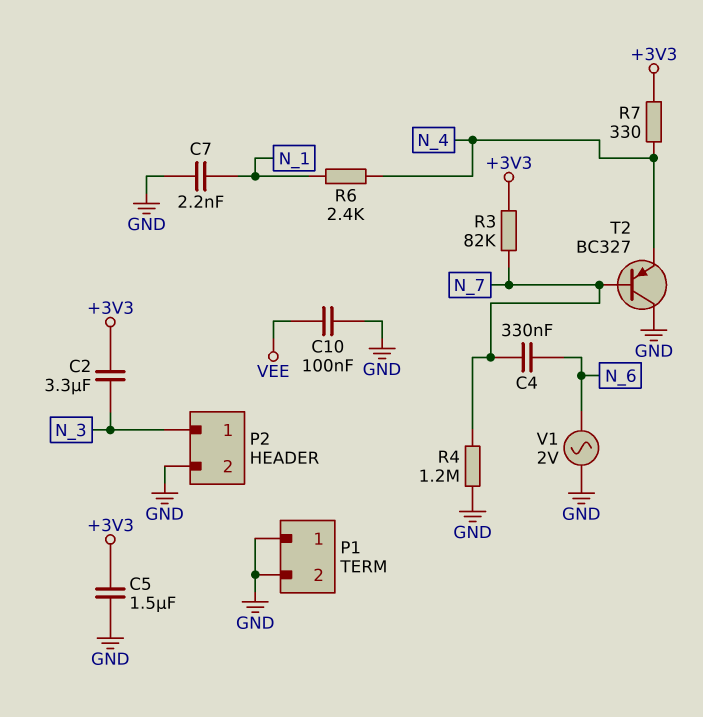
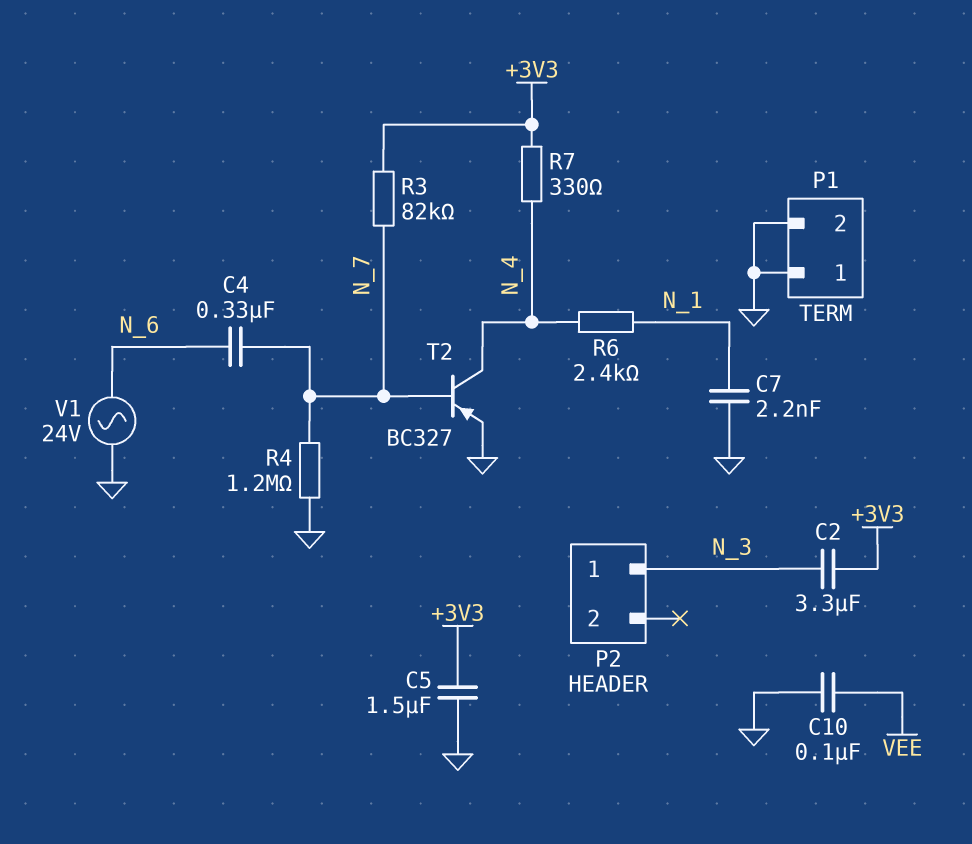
P2 pin 2: GND -> none
T2: PNP BC327 (B N_7, C GND, E N_4) -> PNP BC327 (B N_7, C N_4, E GND)
V1: AC 2V (GND, N_6) -> AC 24V (GND, N_6)

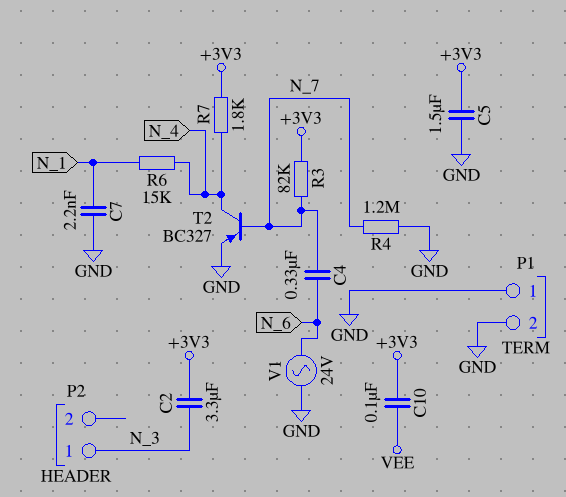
C10: 100nF (GND, VEE) -> 100nF (+3V3, VEE)
R6: 2.4k (N_1, N_4) -> 15k (N_1, N_4)
R7: 330 (+3V3, N_4) -> 1.8k (+3V3, N_4)

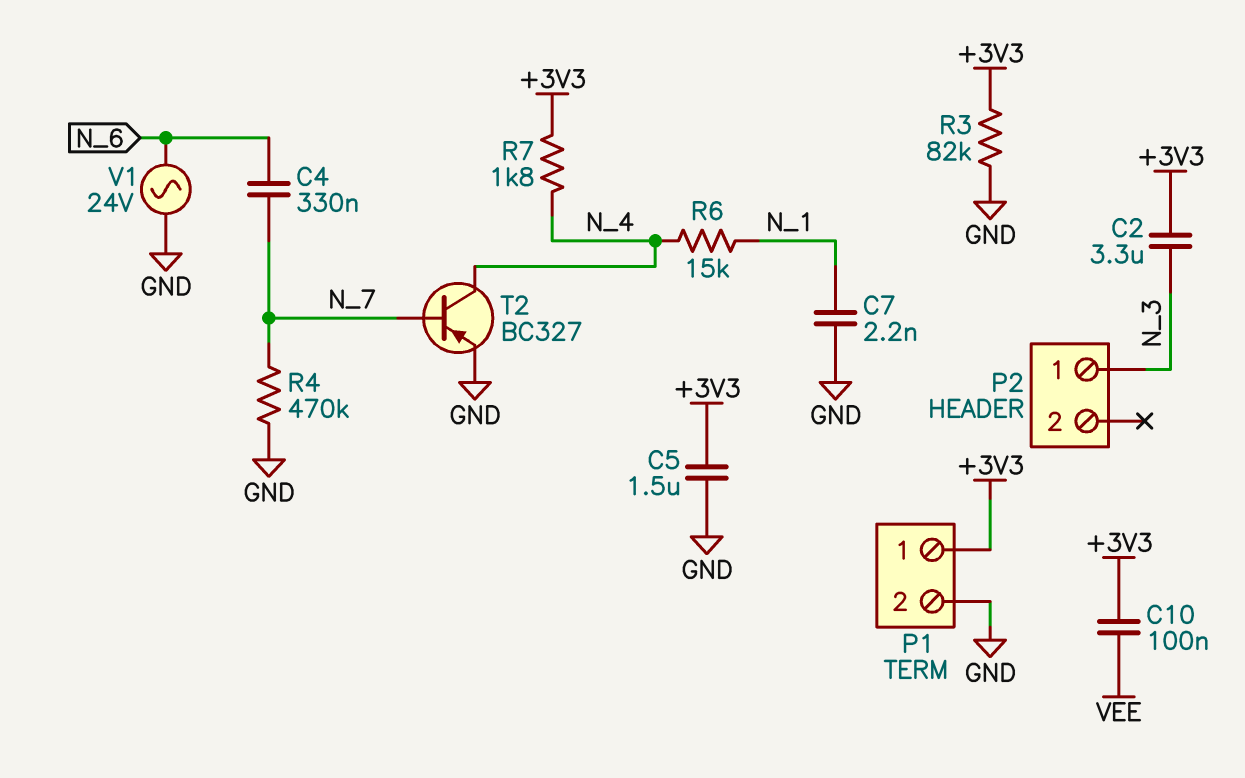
P1 pin 1: GND -> +3V3
R3: 82k (+3V3, N_7) -> 82k (+3V3, GND)
R4: 1.2M (GND, N_7) -> 470k (GND, N_7)

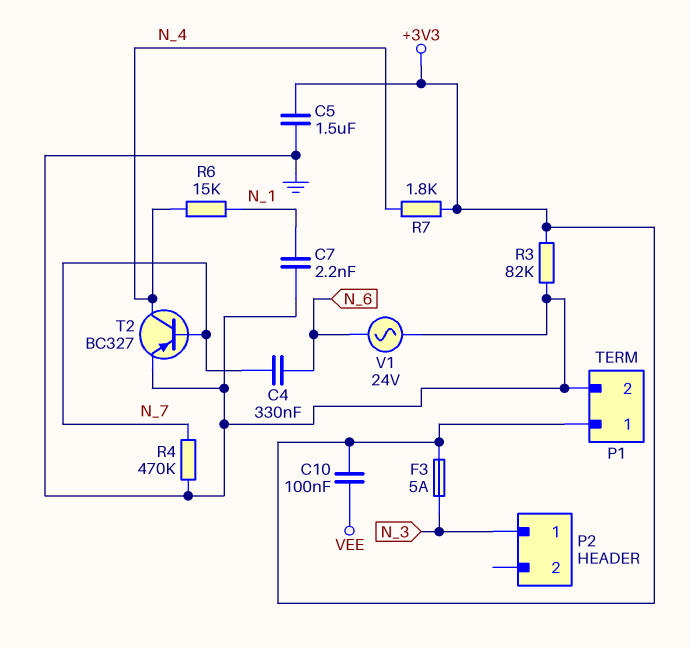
C2: 3.3uF (+3V3, N_3) -> none
F3: none -> 5A (+3V3, N_3)

